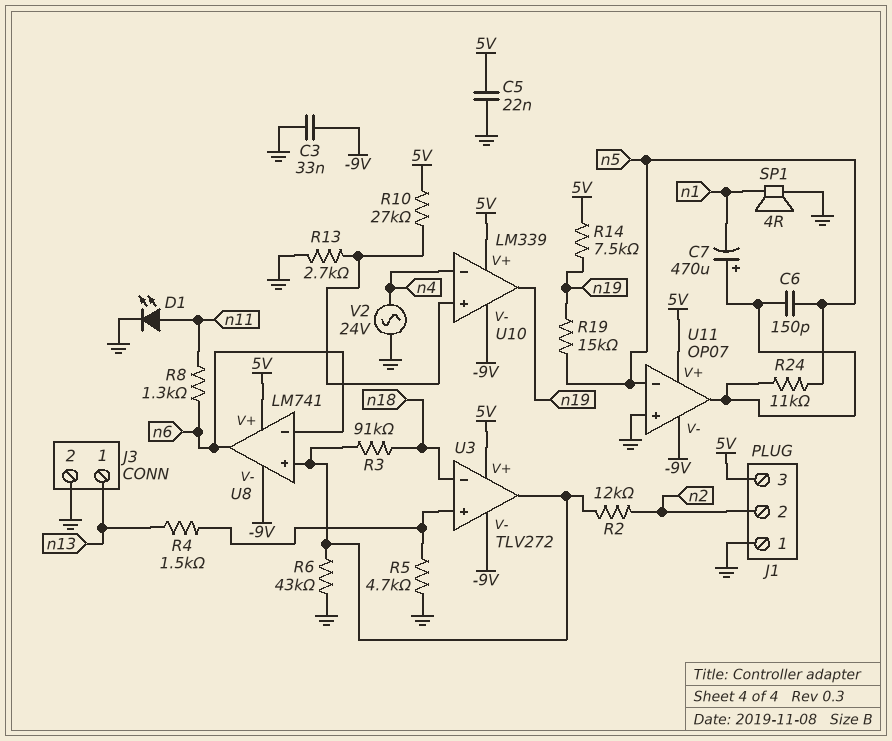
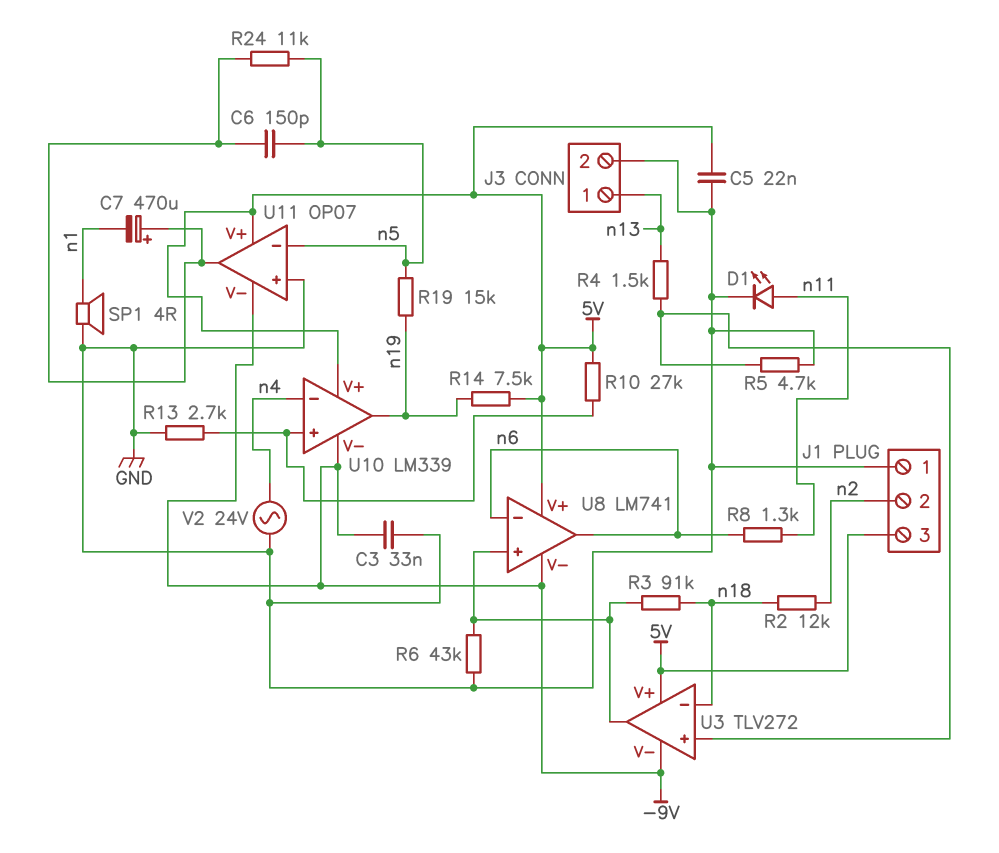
R2: 12k (U3/out, n2) -> 12k (n2, n18)

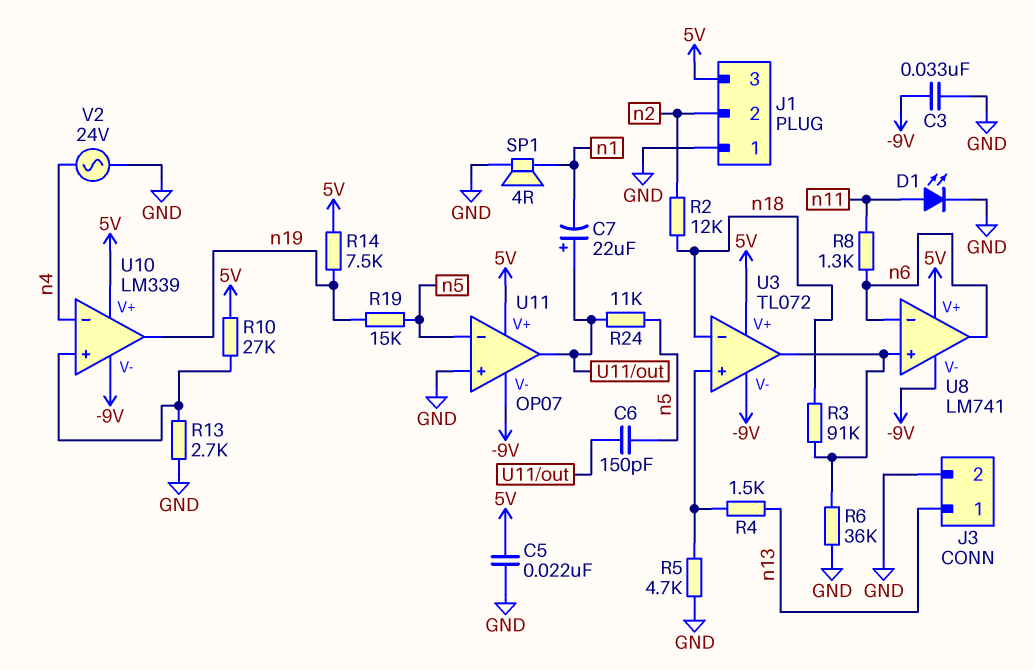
C7: 470uF (plus U11/out, minus n1) -> 22uF (plus U11/out, minus n1)
R6: 43k (GND, U3/out) -> 36k (GND, U3/out)
U3: TLV272 -> TL072

